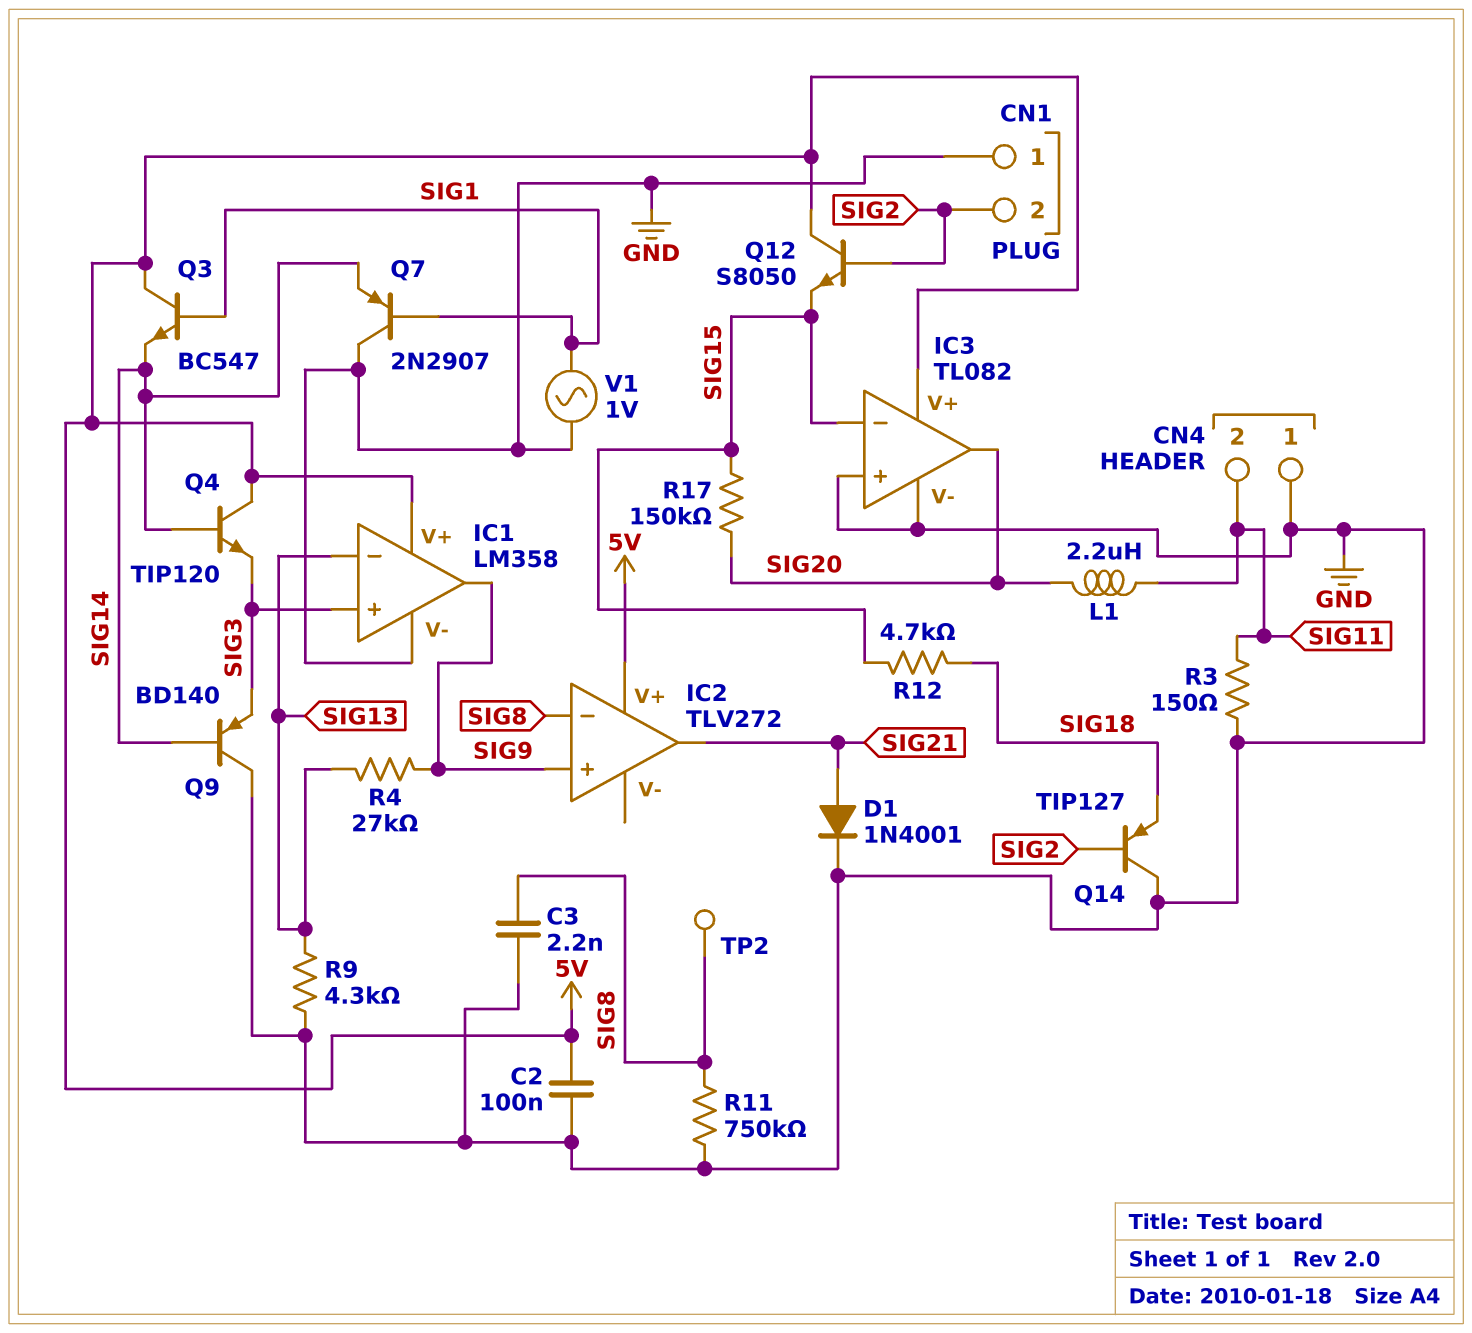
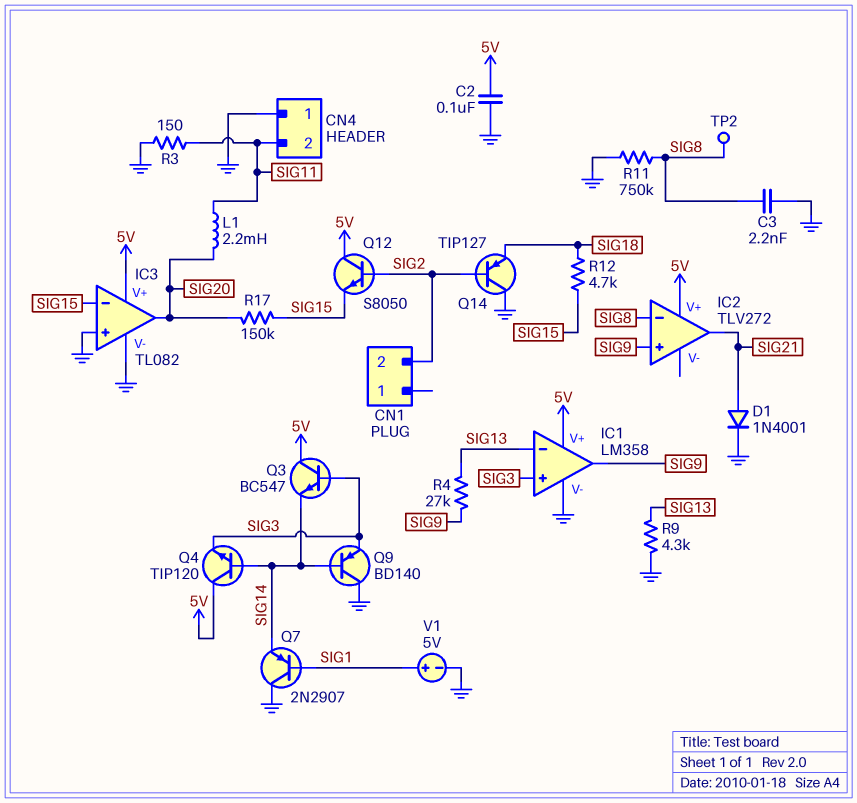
CN1 pin 1: GND -> none
L1: 2.2uH (SIG11, SIG20) -> 2.2mH (SIG11, SIG20)
Q3: NPN BC547 (B SIG1, C 5V, E SIG14) -> NPN BC547 (B SIG3, C 5V, E SIG14)
V1: AC 1V (GND, SIG1) -> 5V (plus SIG1, minus GND)

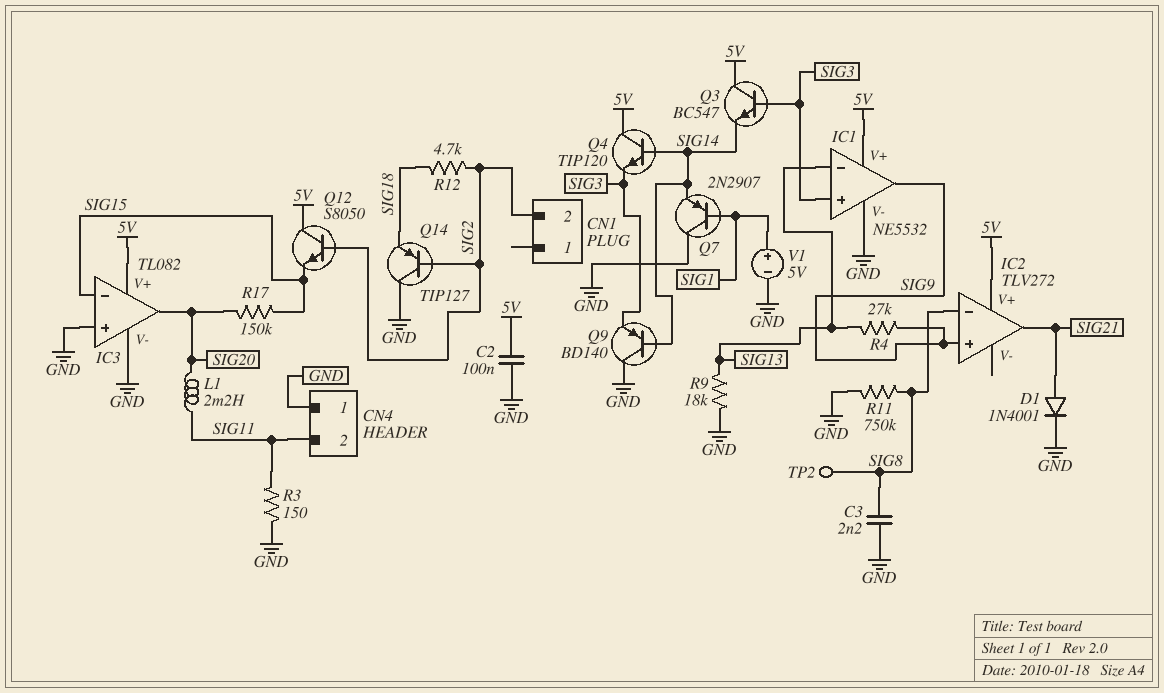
IC1: LM358 -> NE5532
R9: 4.3k (GND, SIG13) -> 18k (GND, SIG13)
R12: 4.7k (SIG15, SIG18) -> 4.7k (SIG2, SIG18)

